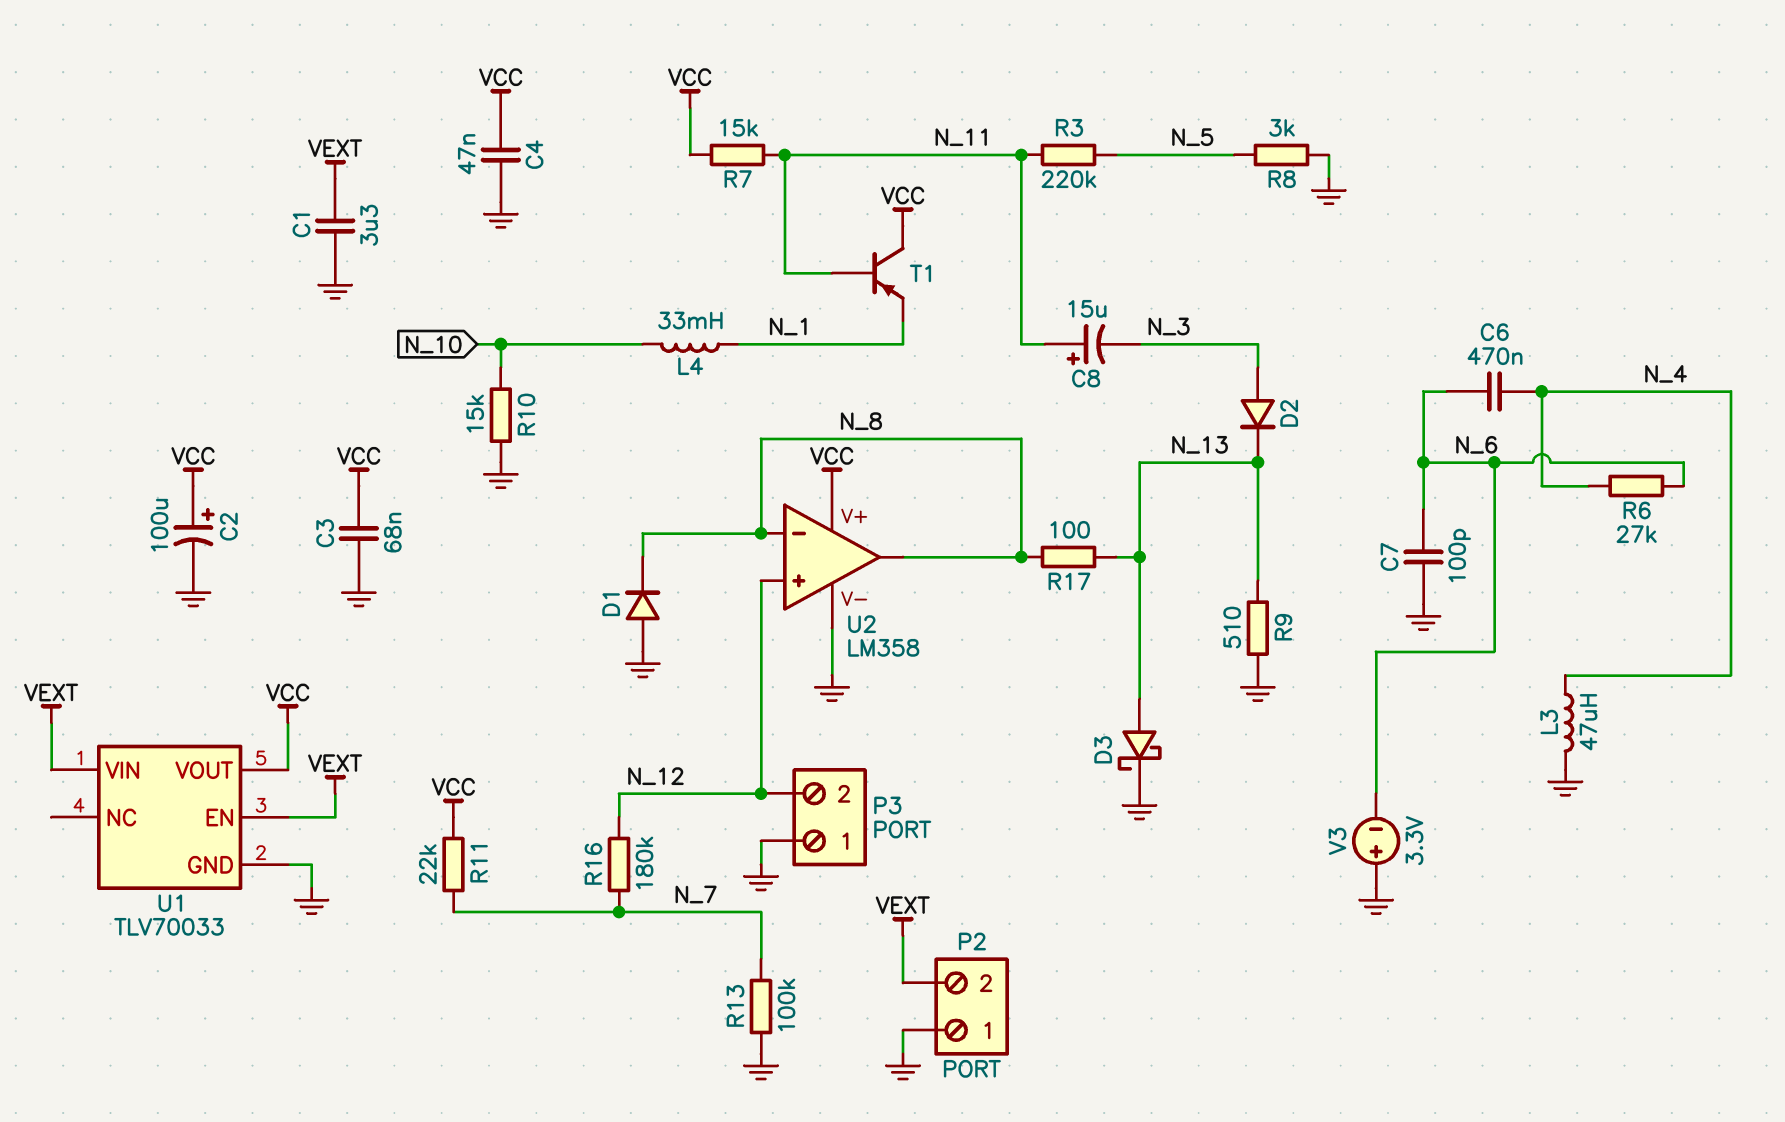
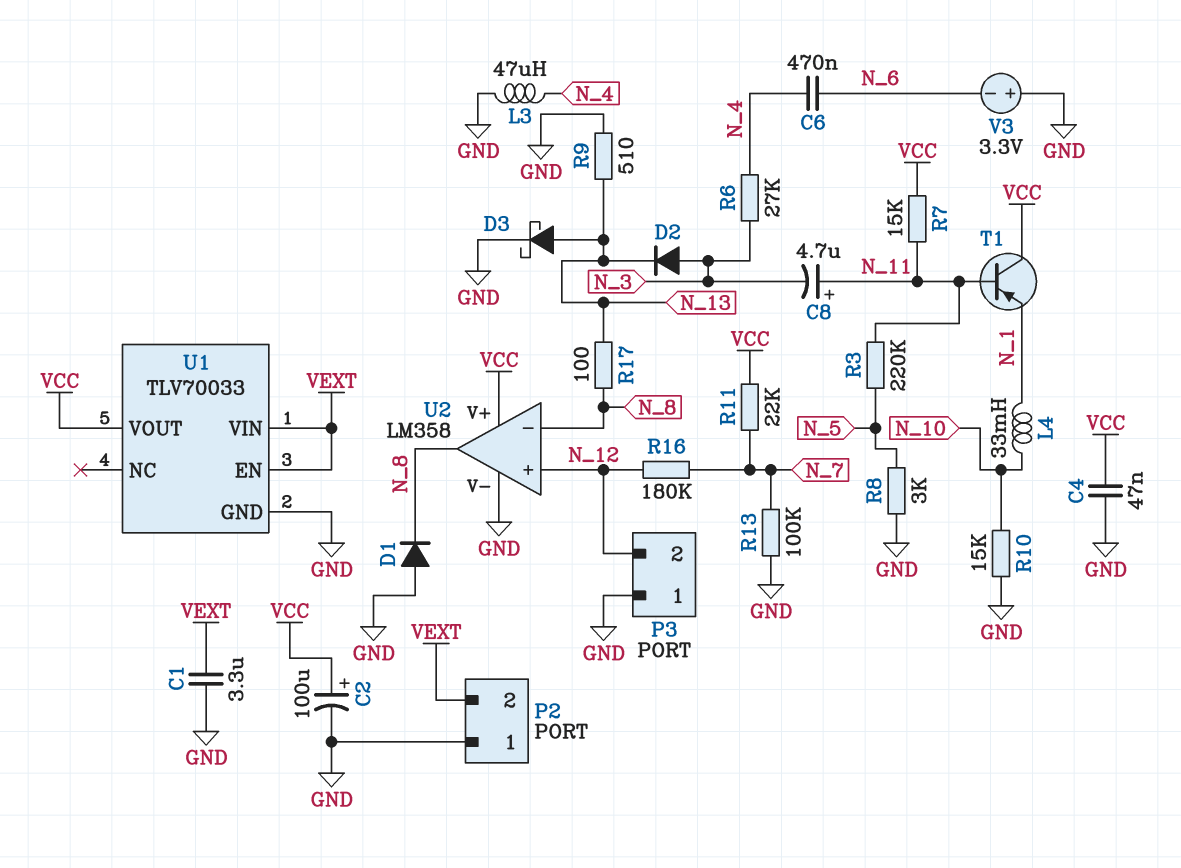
C3: 68nF (GND, VCC) -> none
C7: 100pF (GND, N_6) -> none
C8: 15uF (plus N_11, minus N_3) -> 4.7uF (plus N_11, minus N_3)
R6: 27k (N_4, N_6) -> 27k (N_3, N_4)

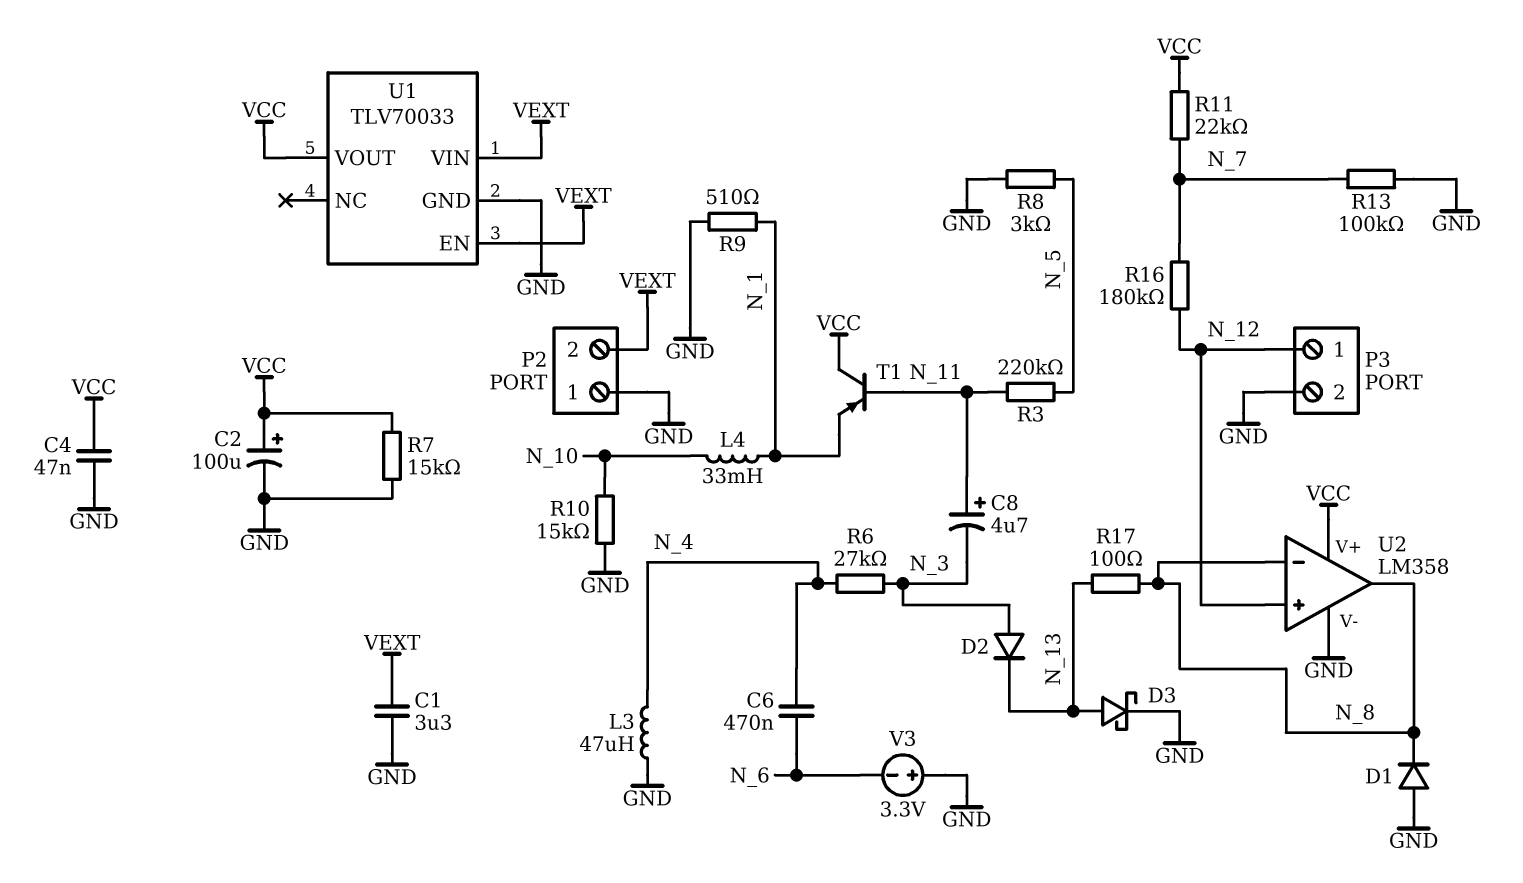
P3 pin 1: GND -> N_12
P3 pin 2: N_12 -> GND
R7: 15k (N_11, VCC) -> 15k (GND, VCC)
R9: 510 (GND, N_13) -> 510 (GND, N_1)

